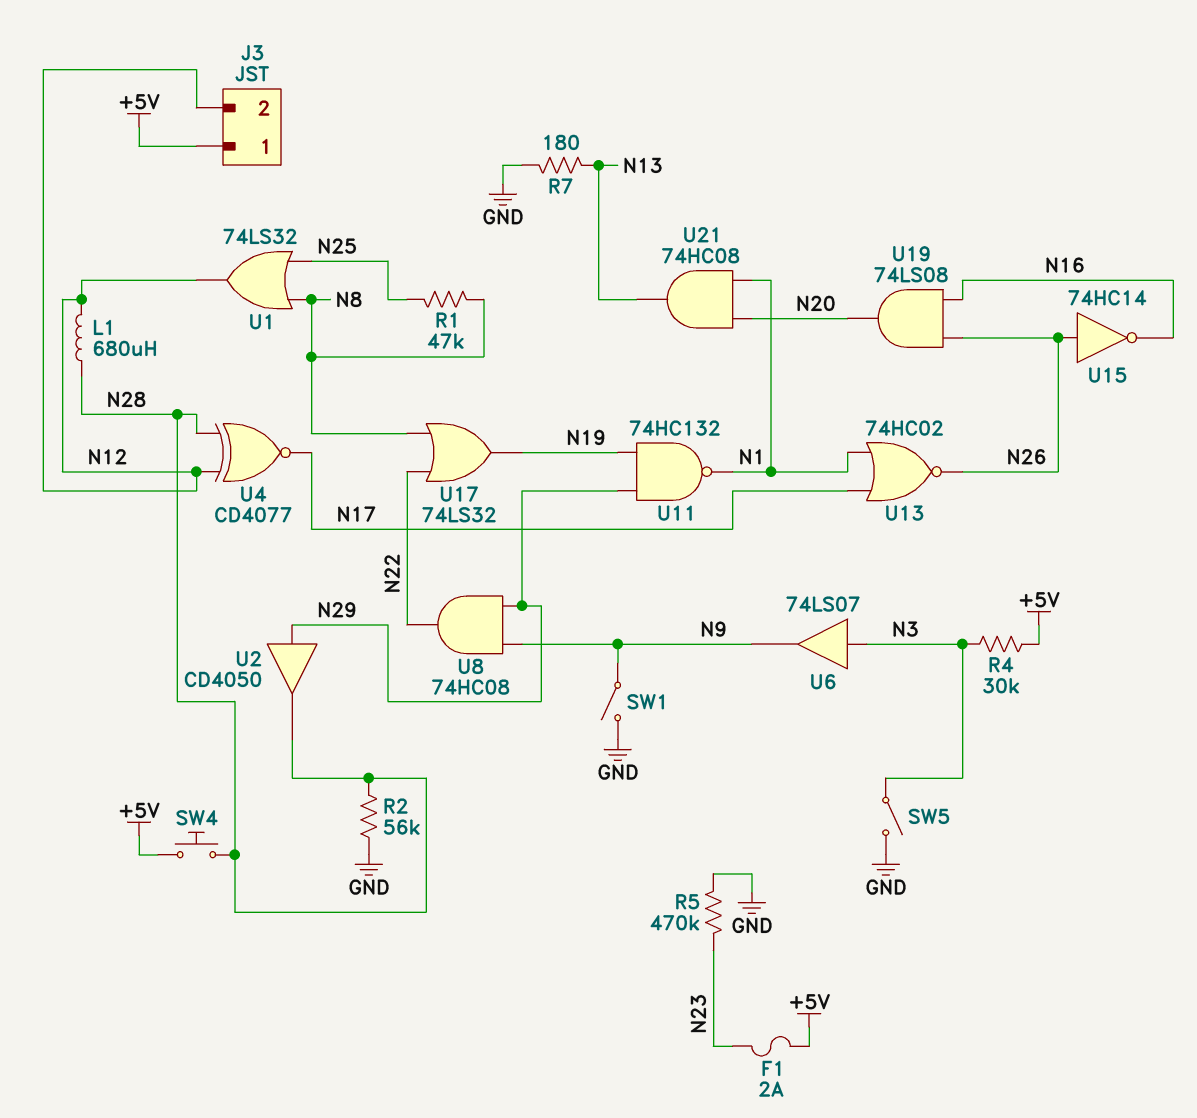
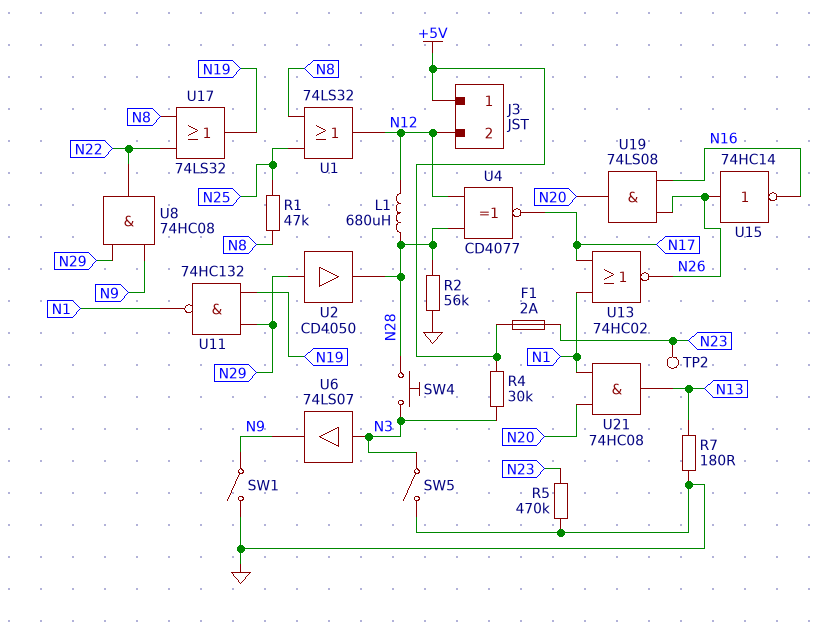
SW4: button (+5V, N28) -> button (N3, N28)
TP2: none -> test point (N23)

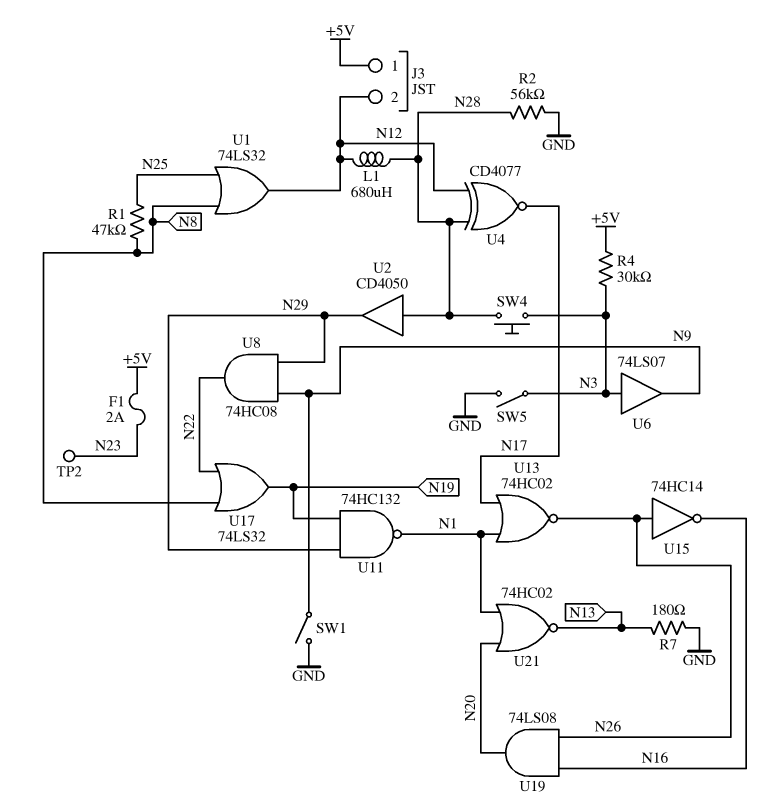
R5: 470k (GND, N23) -> none
U2: buffer CD4050 (in N29, out N28) -> buffer CD4050 (in N28, out N29)
U21: AND 74HC08 (in N1, in N20, out N13) -> NOR 74HC02 (in N1, in N20, out N13)

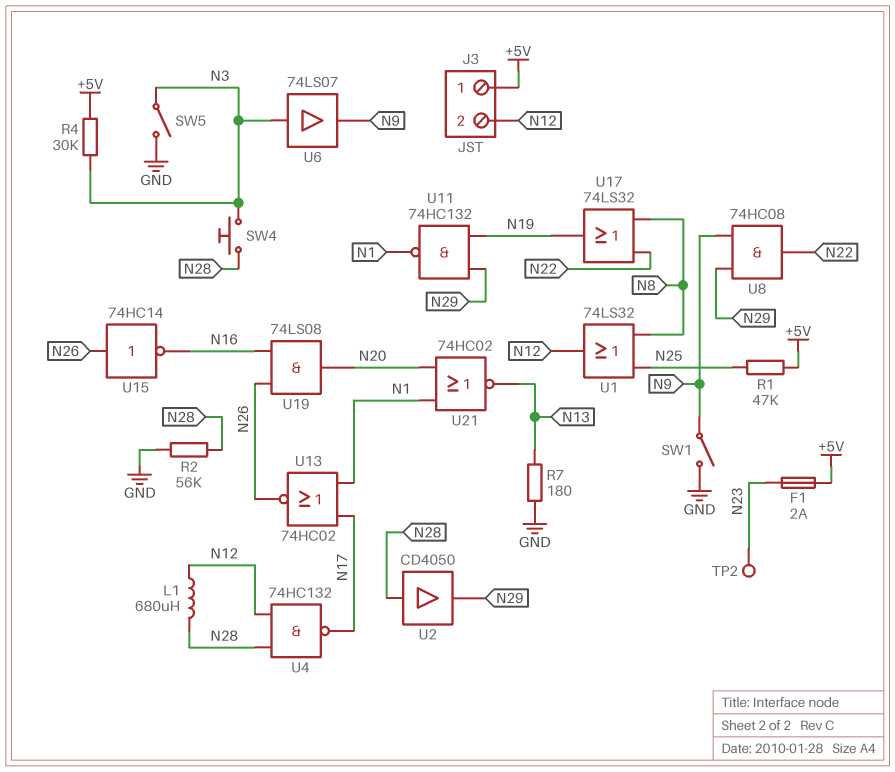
R1: 47k (N8, N25) -> 47k (+5V, N25)
U4: XNOR CD4077 (in N12, in N28, out N17) -> NAND 74HC132 (in N12, in N28, out N17)

